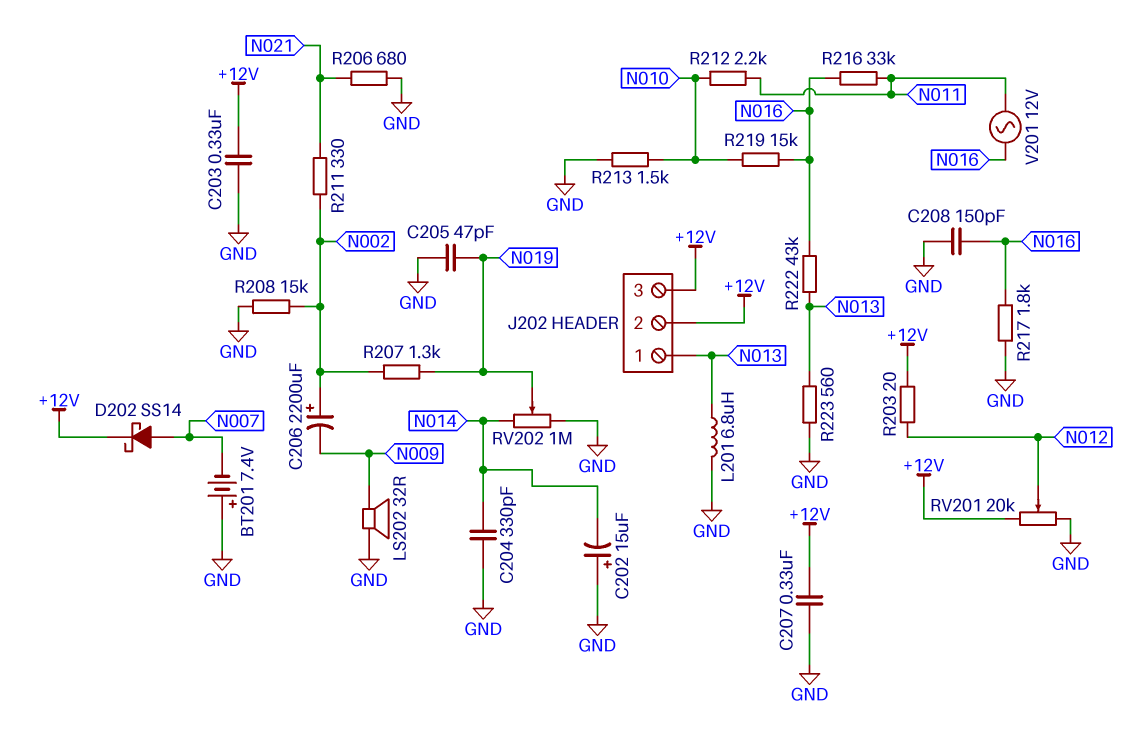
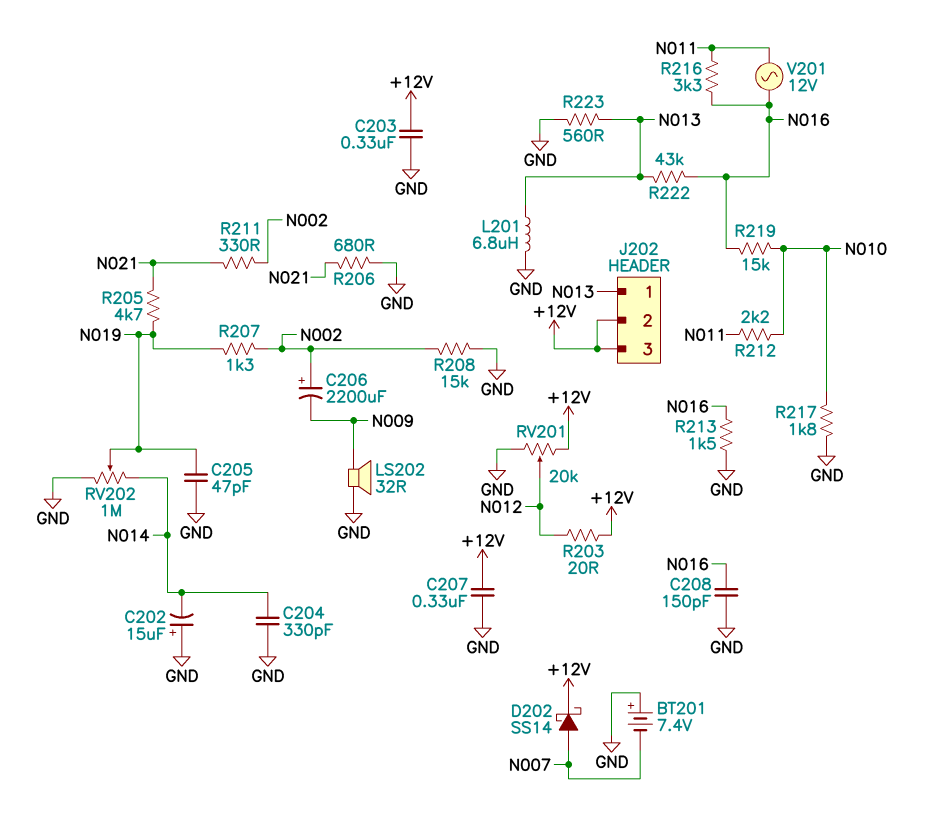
R205: none -> 4.7k (N019, N021)
R213: 1.5k (GND, N010) -> 1.5k (GND, N016)
R216: 33k (N011, N016) -> 3.3k (N011, N016)
R217: 1.8k (GND, N016) -> 1.8k (GND, N010)

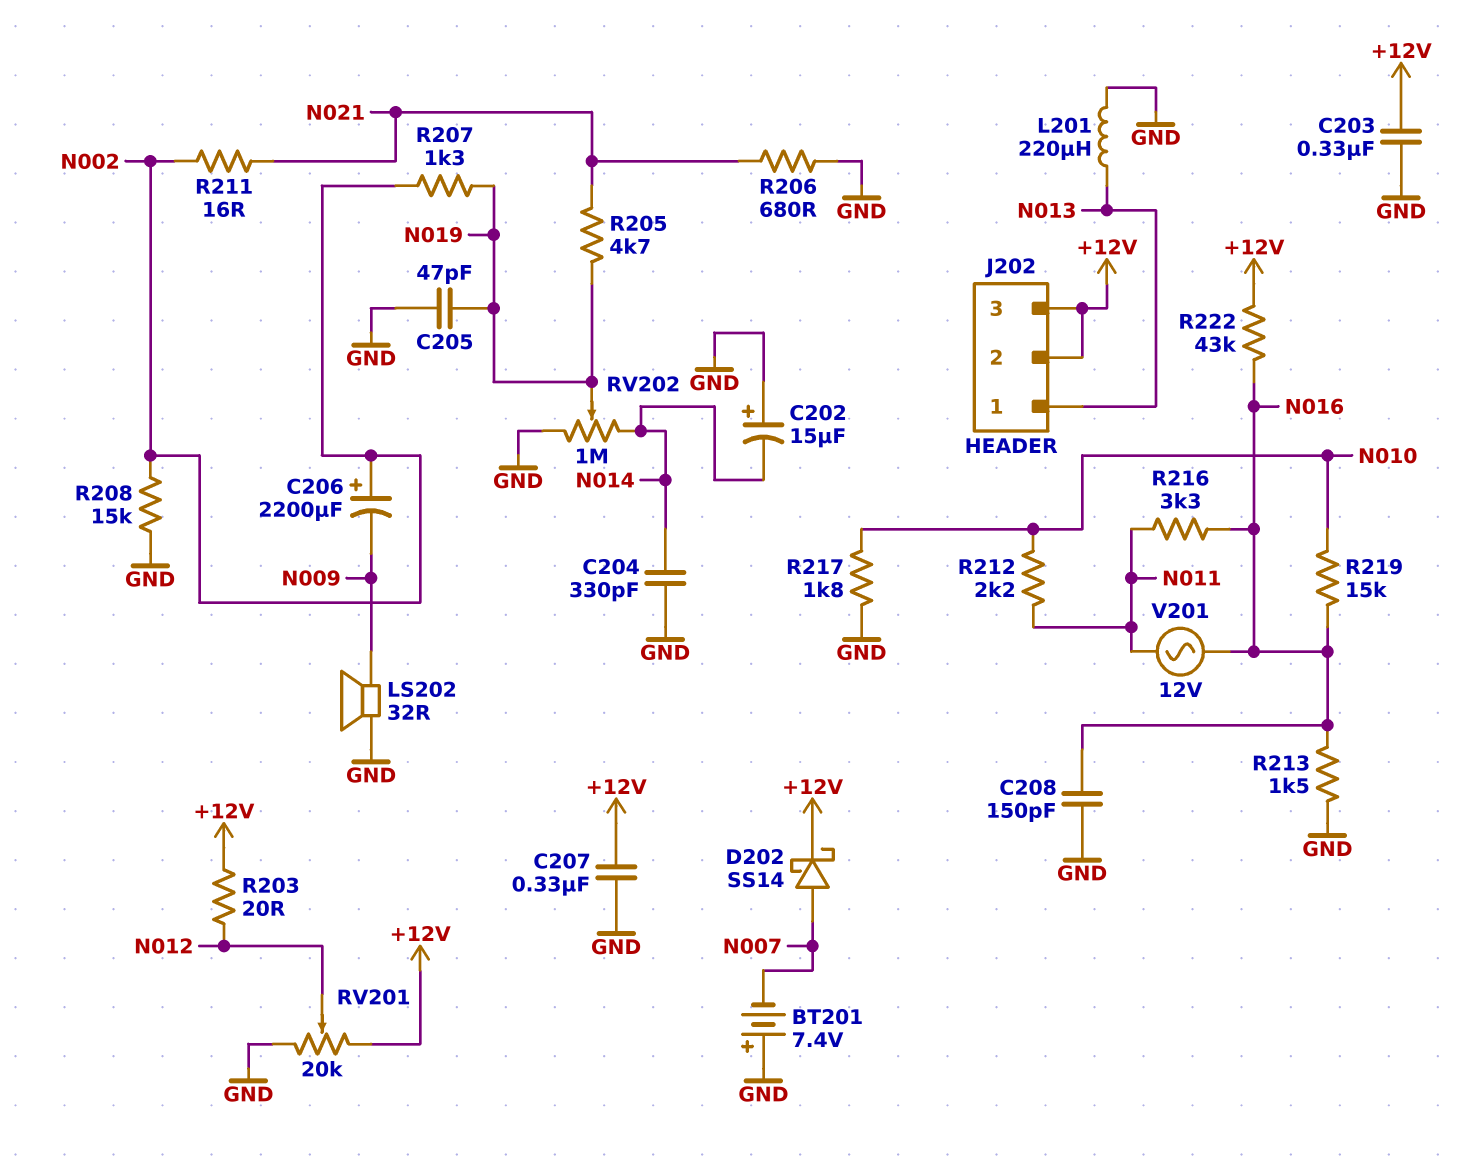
L201: 6.8uH (GND, N013) -> 220uH (GND, N013)
R211: 330 (N002, N021) -> 16 (N002, N021)
R222: 43k (N013, N016) -> 43k (+12V, N016)
R223: 560 (GND, N013) -> none

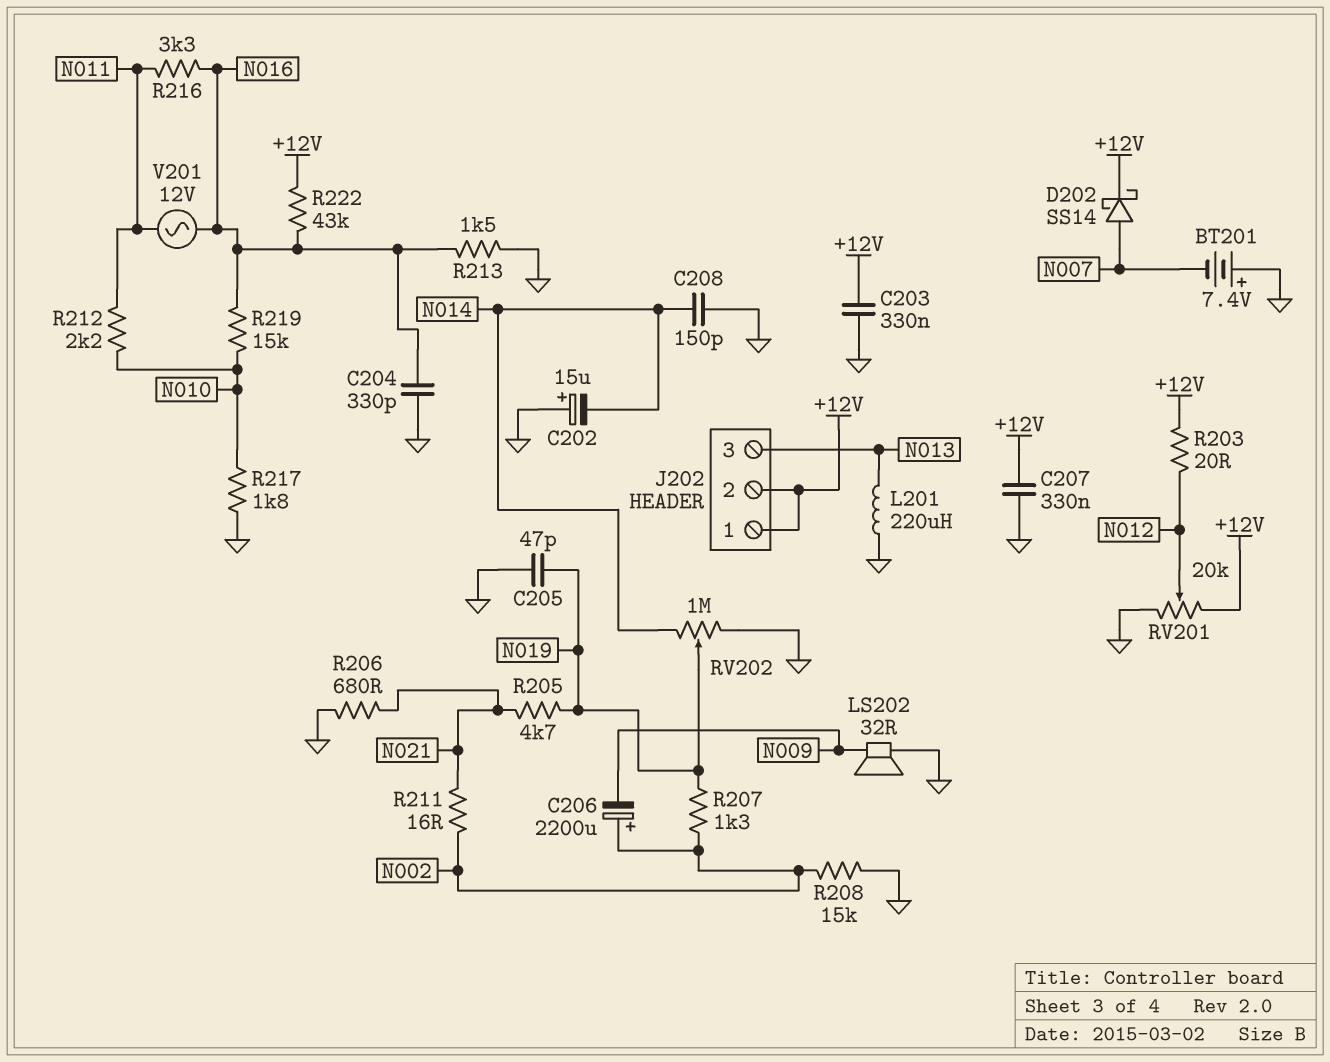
C204: 330pF (GND, N014) -> 330pF (GND, N016)
C208: 150pF (GND, N016) -> 150pF (GND, N014)
J202 pin 1: N013 -> +12V
J202 pin 3: +12V -> N013

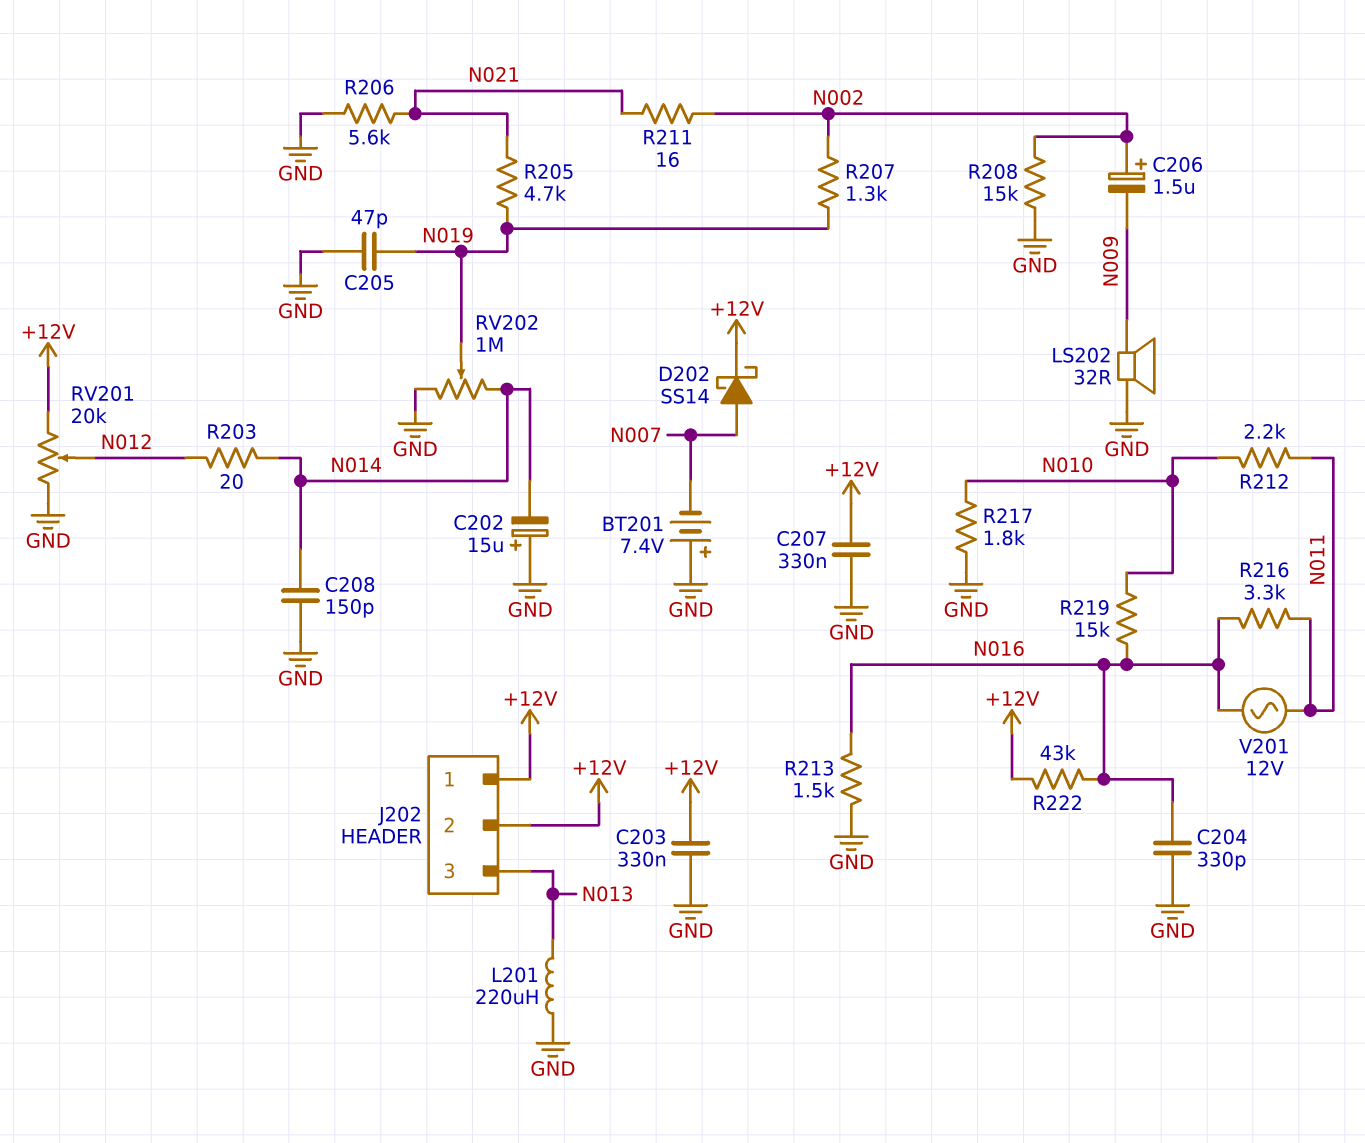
C206: 2200uF (plus N002, minus N009) -> 1.5uF (plus N002, minus N009)
R203: 20 (+12V, N012) -> 20 (N012, N014)
R206: 680 (GND, N021) -> 5.6k (GND, N021)

